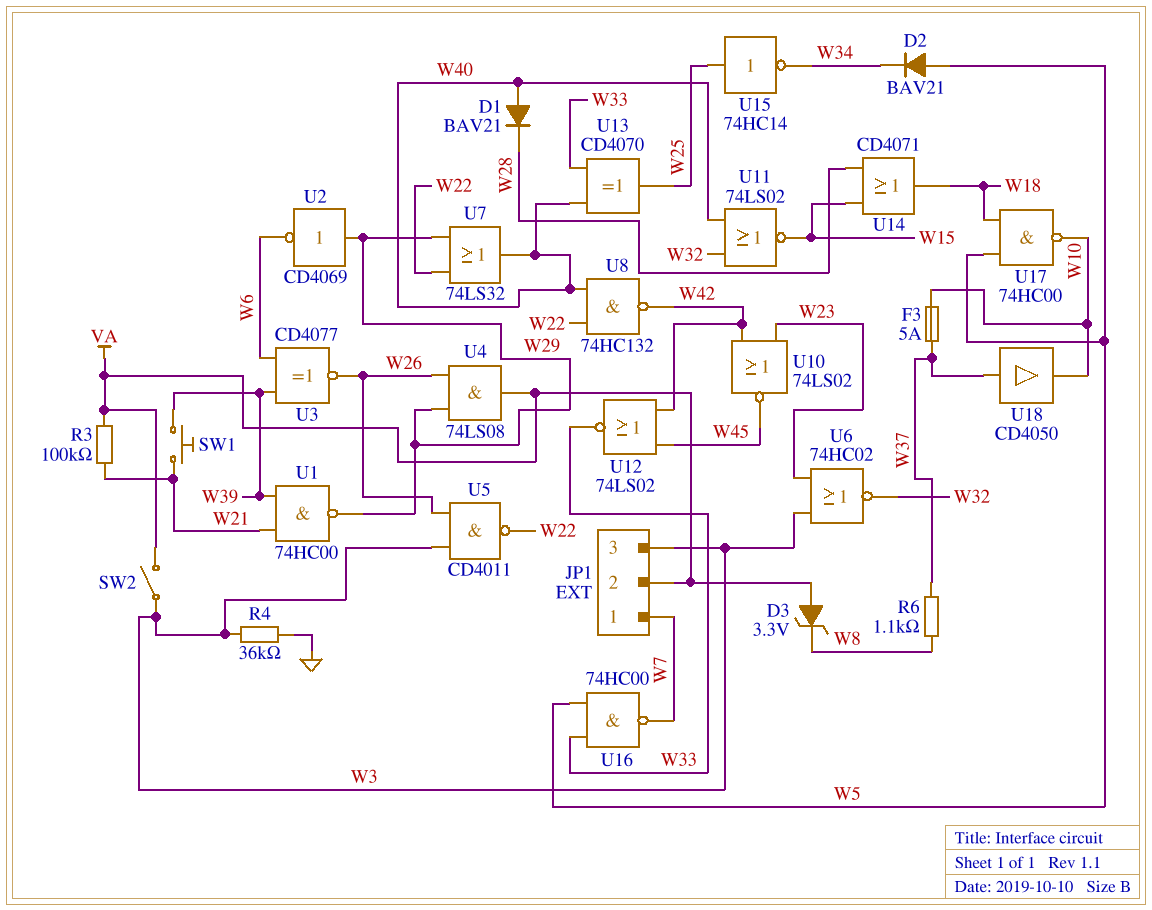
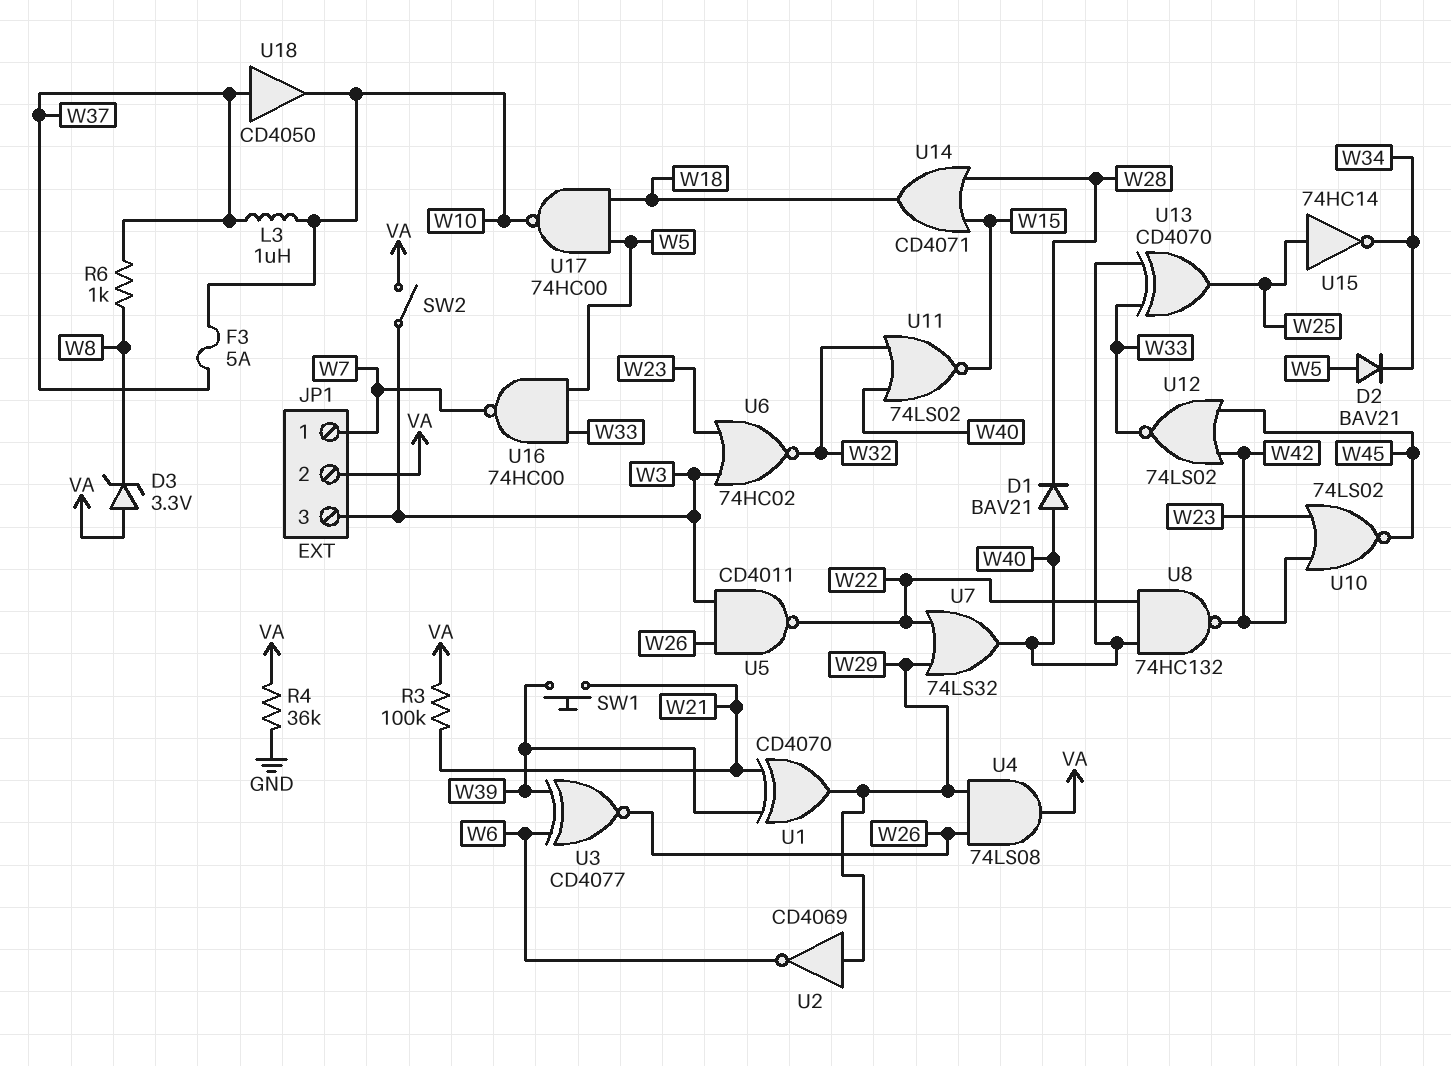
L3: none -> 1uH (W10, W37)
R4: 36k (GND, W3) -> 36k (GND, VA)
R6: 1.1k (W8, W37) -> 1k (W8, W37)
U1: NAND 74HC00 (in W21, in W39, out W29) -> XOR CD4070 (in W21, in W39, out W29)

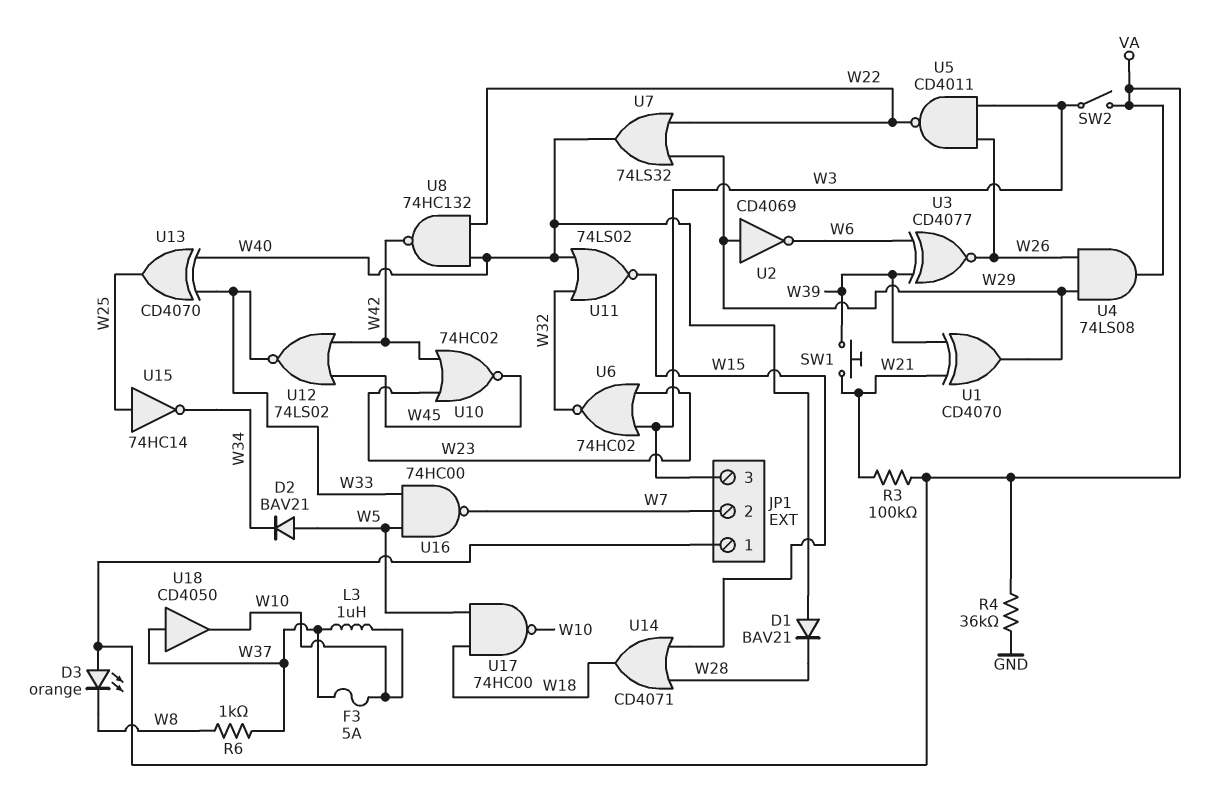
D3: zener 3.3V (A VA, K W8) -> LED orange (A VA, K W8)
JP1 pin 1: W7 -> VA
JP1 pin 2: VA -> W7
U10: NOR 74LS02 (in W23, in W42, out W45) -> NOR 74HC02 (in W23, in W42, out W45)

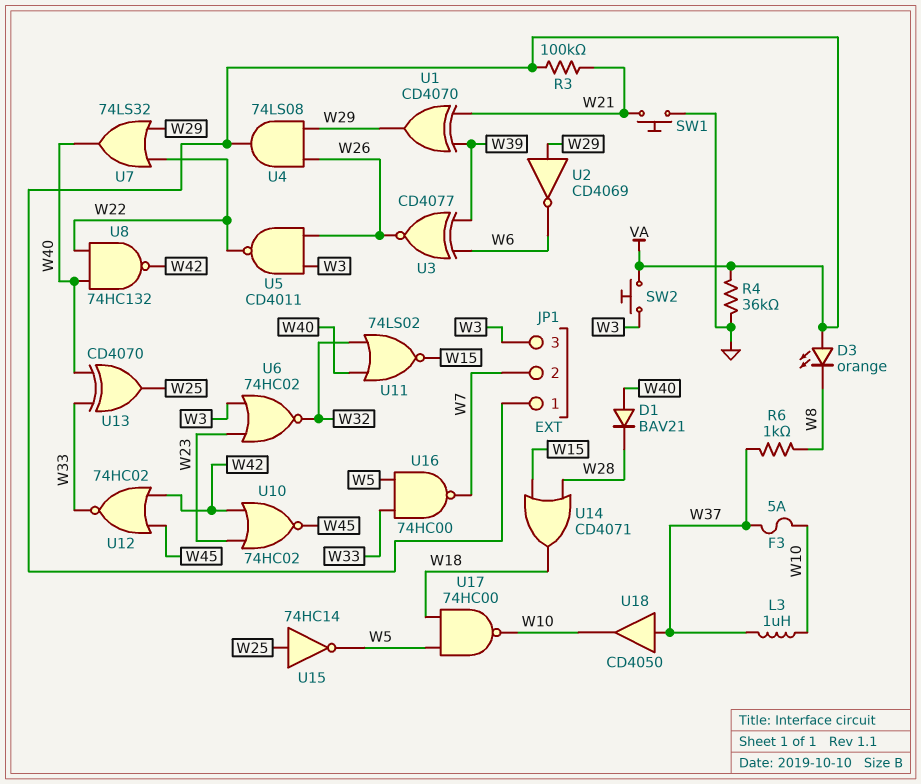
D2: diode BAV21 (A W5, K W34) -> none
SW1: button (W21, W39) -> button (GND, W21)
SW2: switch (VA, W3) -> button (VA, W3)
U12: NOR 74LS02 (in W42, in W45, out W33) -> NOR 74HC02 (in W42, in W45, out W33)
U15: NOT 74HC14 (in W25, out W34) -> NOT 74HC14 (in W25, out W5)

